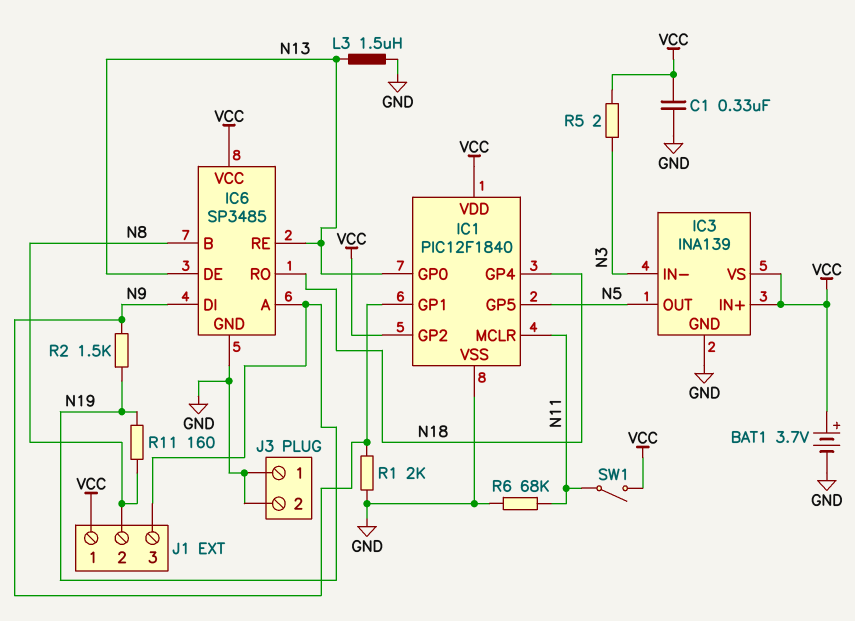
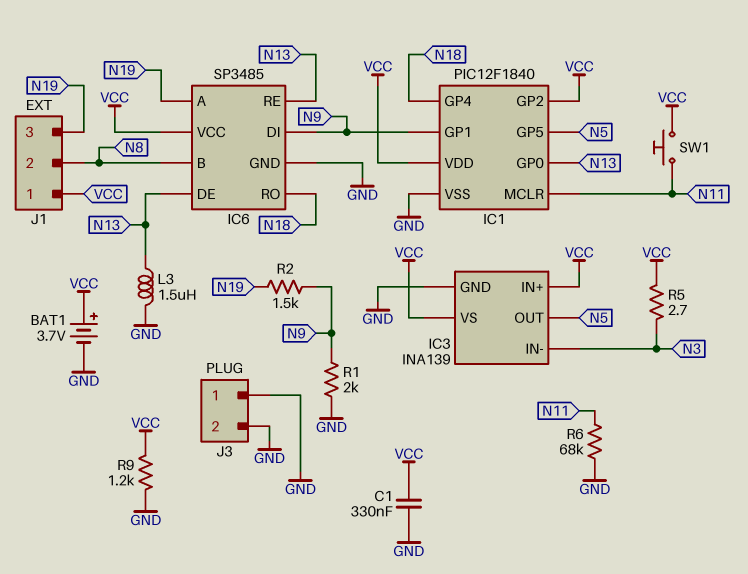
R5: 2 (N3, VCC) -> 2.7 (N3, VCC)
R9: none -> 1.2k (GND, VCC)
R11: 160 (N8, N19) -> none
SW1: switch (N11, VCC) -> button (N11, VCC)

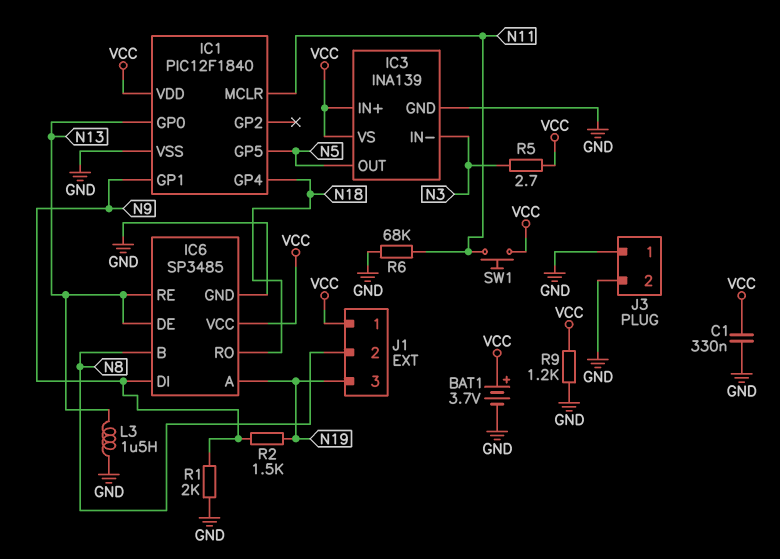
IC1 pin GP2: VCC -> none

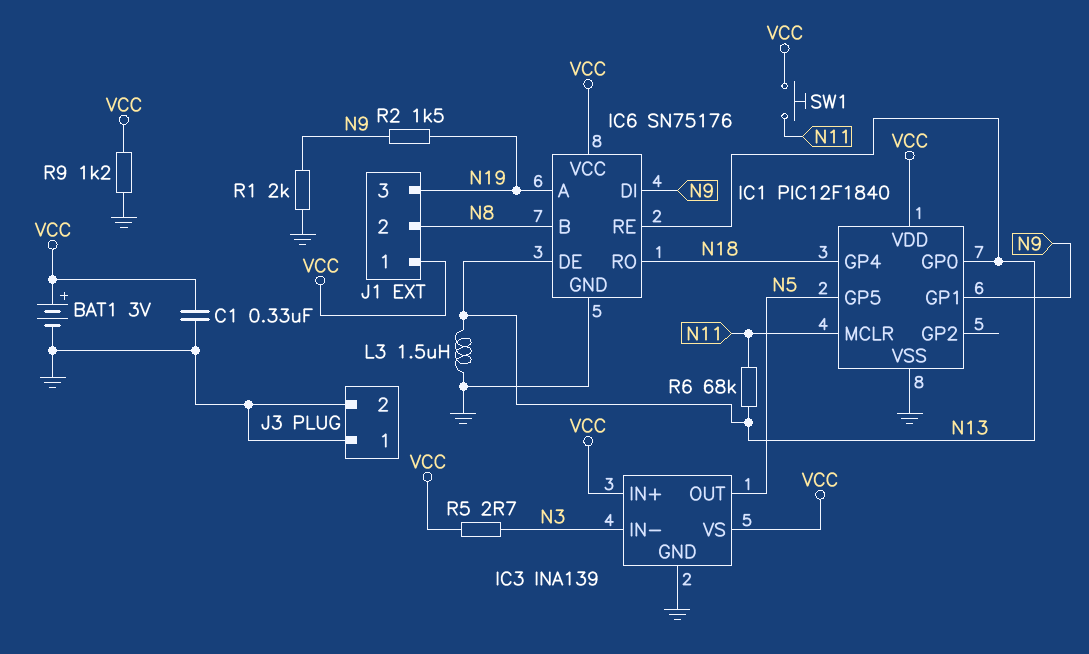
BAT1: 3.7V (plus VCC, minus GND) -> 3V (plus VCC, minus GND)
IC6: SP3485 -> SN75176
R6: 68k (GND, N11) -> 68k (N11, N13)

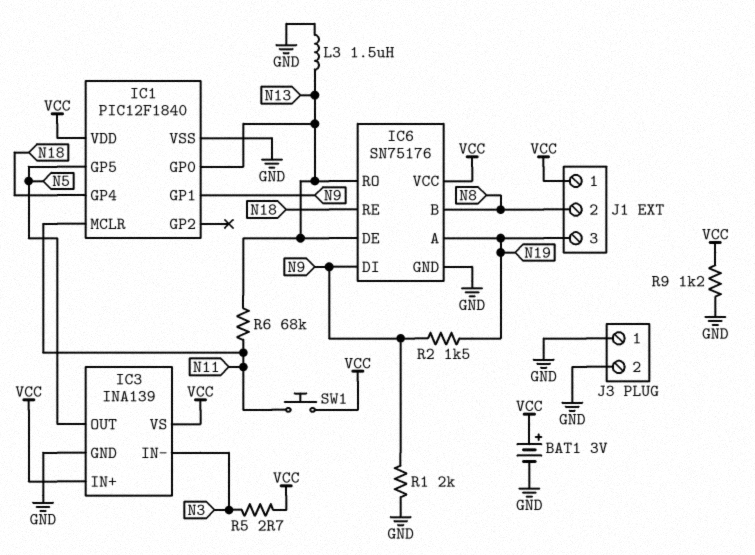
C1: 330nF (GND, VCC) -> none
IC6 pin RE: N13 -> N18
IC6 pin RO: N18 -> N13

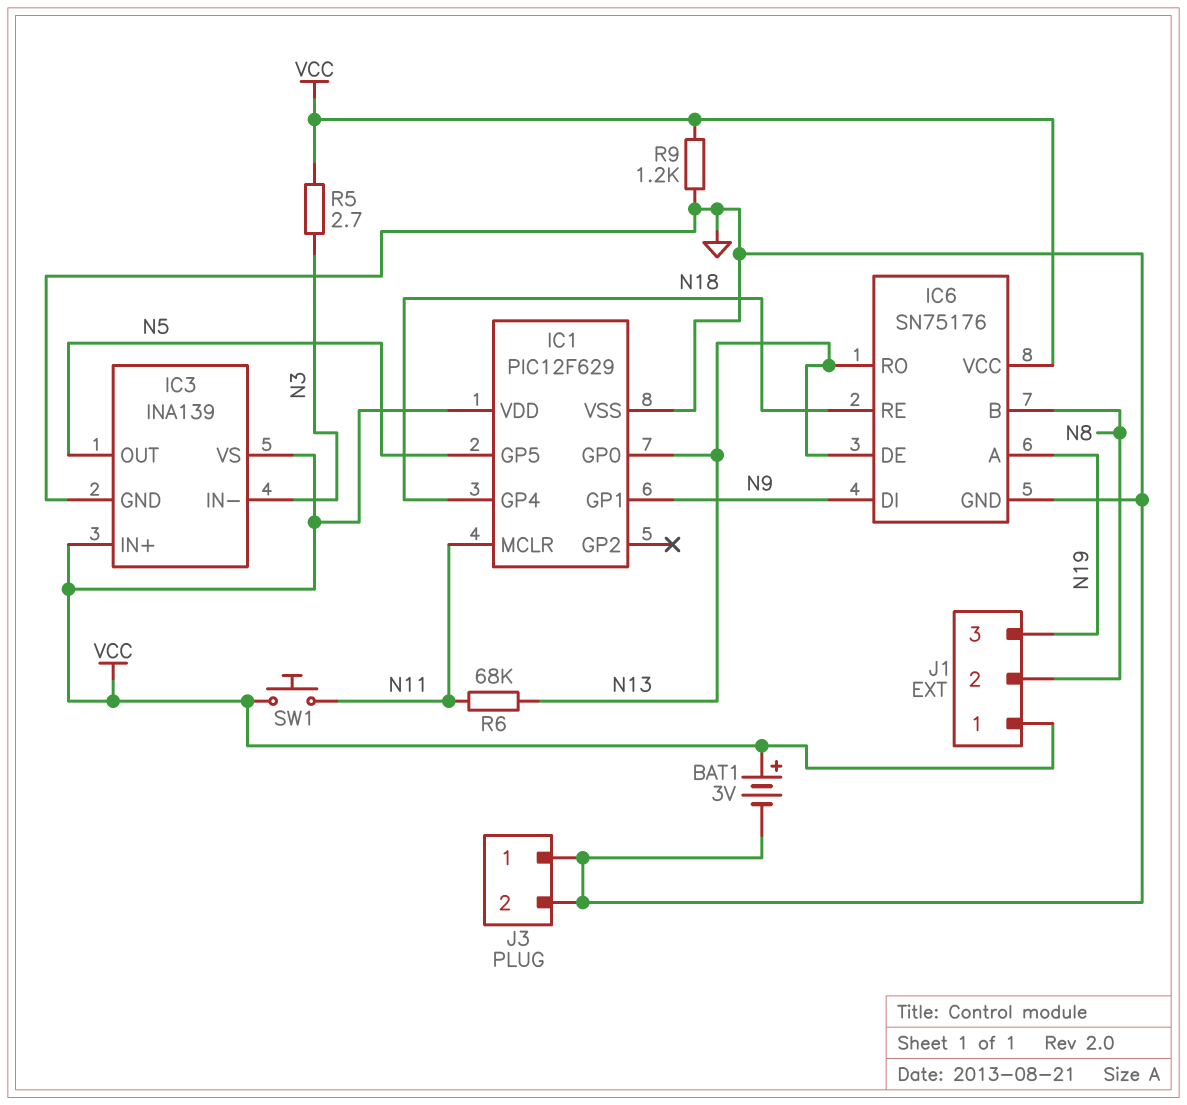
IC1: PIC12F1840 -> PIC12F629
L3: 1.5uH (GND, N13) -> none
R1: 2k (GND, N9) -> none
R2: 1.5k (N9, N19) -> none

